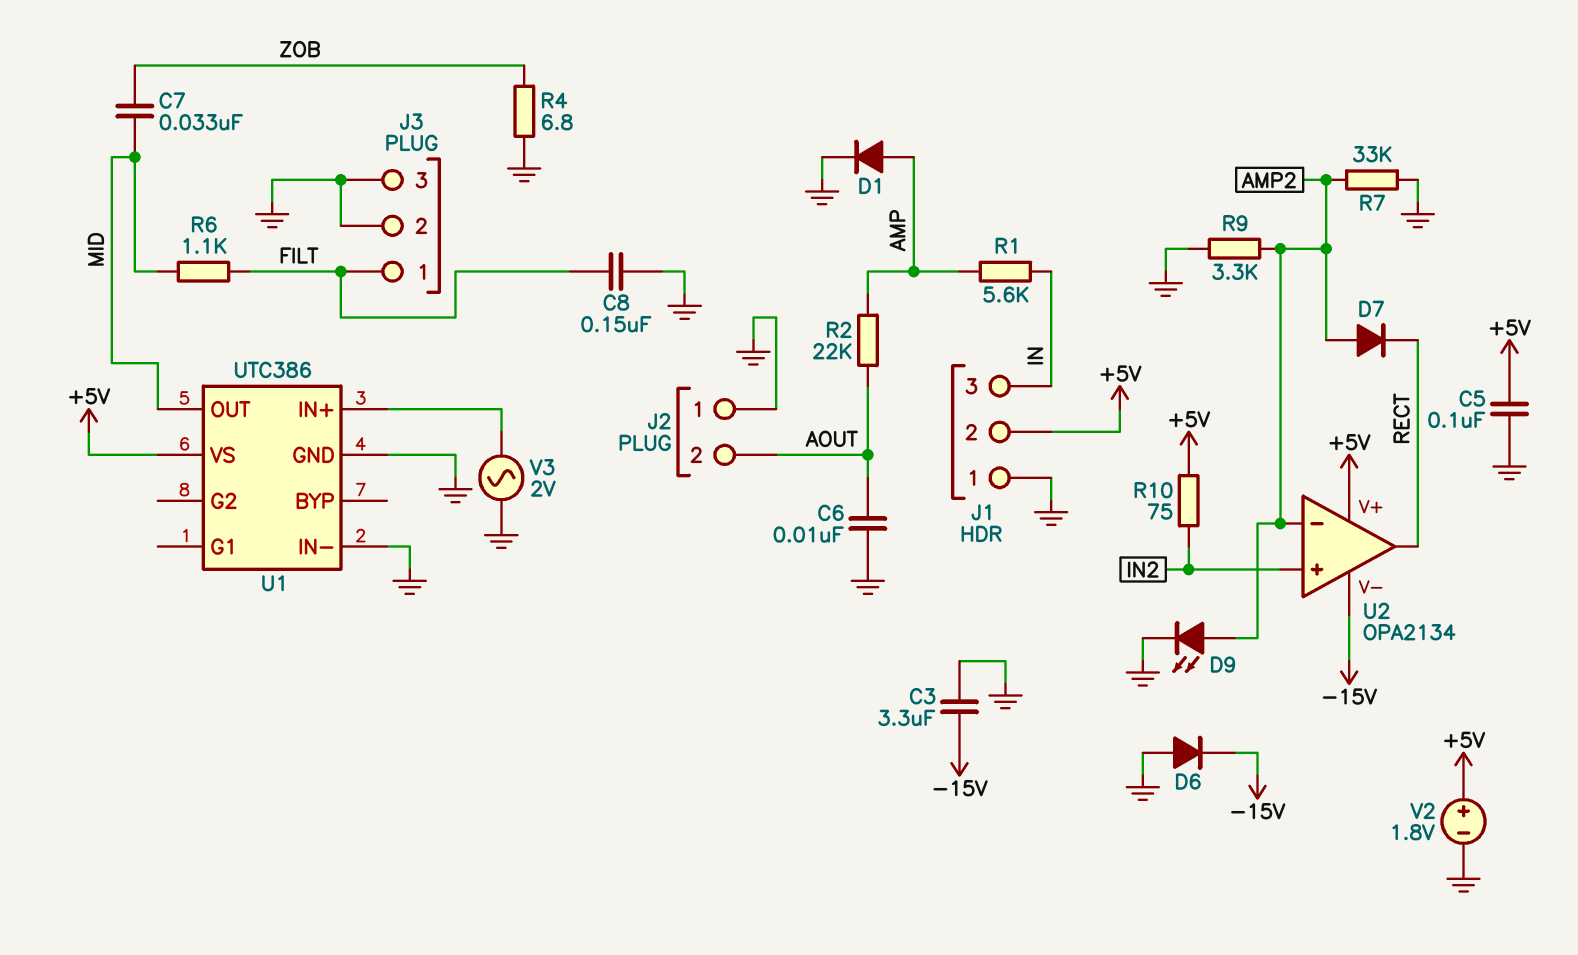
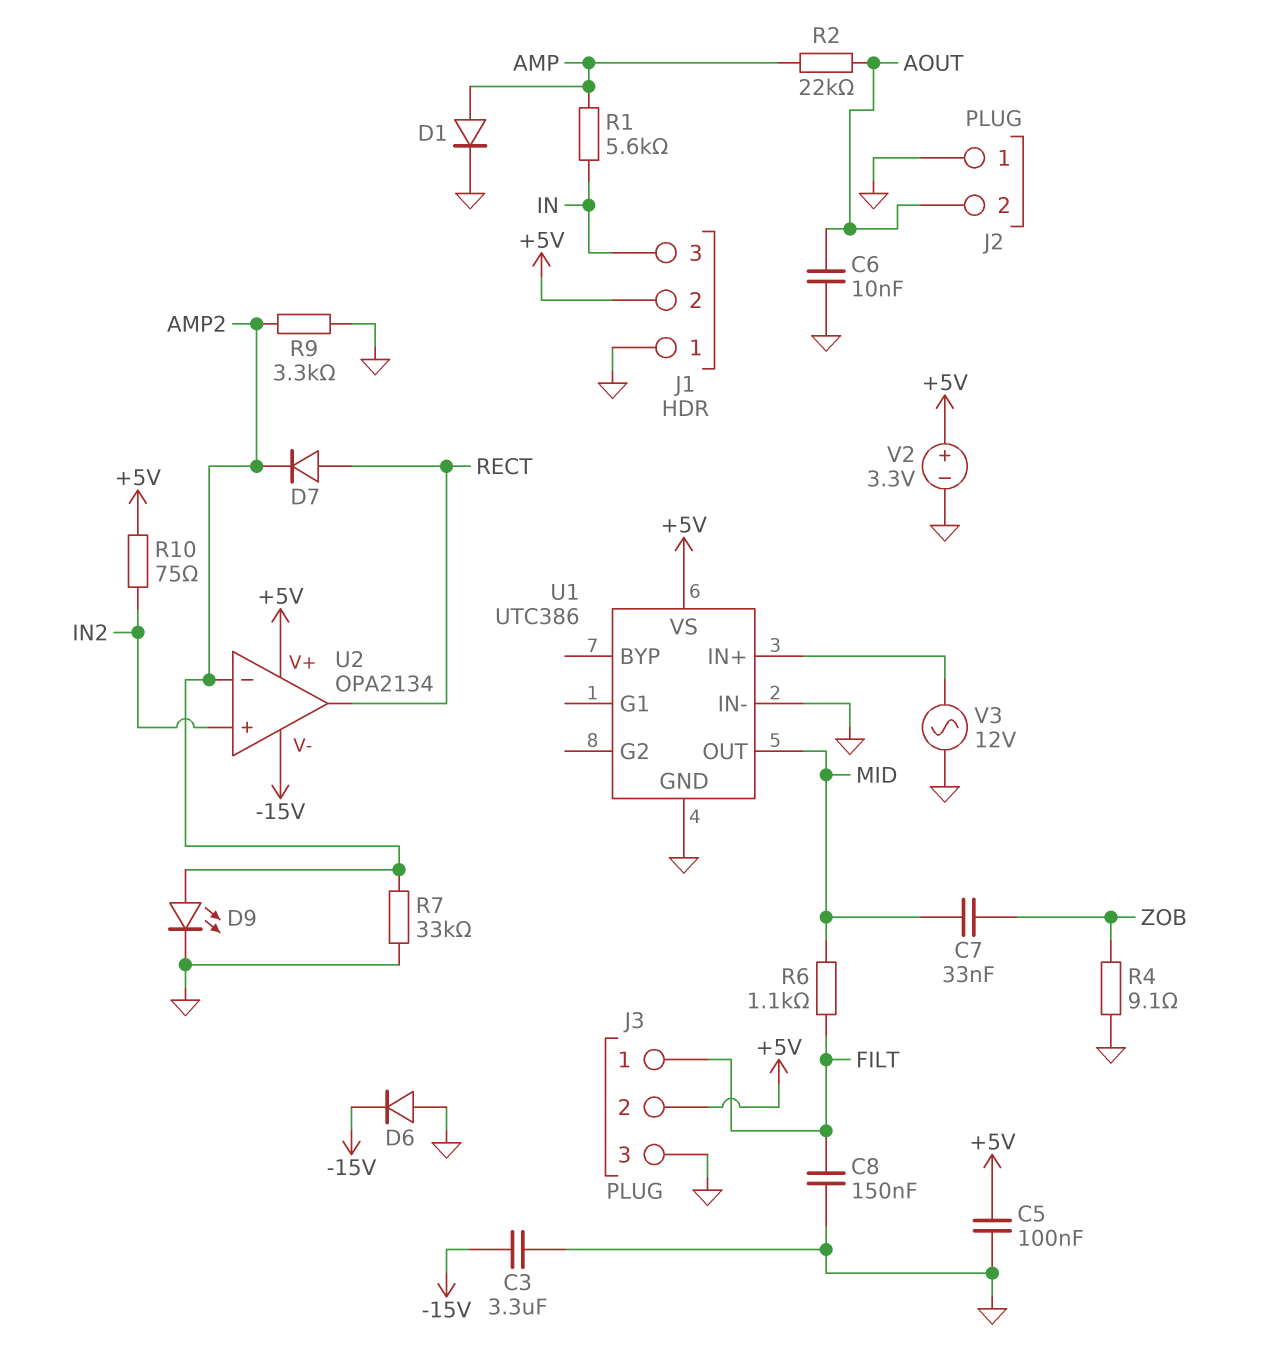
D7: diode (A AMP2, K RECT) -> diode (A RECT, K AMP2)
J3 pin 2: GND -> +5V
R4: 6.8 (GND, ZOB) -> 9.1 (GND, ZOB)
V2: 1.8V (plus +5V, minus GND) -> 3.3V (plus +5V, minus GND)
V3: AC 2V (GND, U1/IN+) -> AC 12V (GND, U1/IN+)

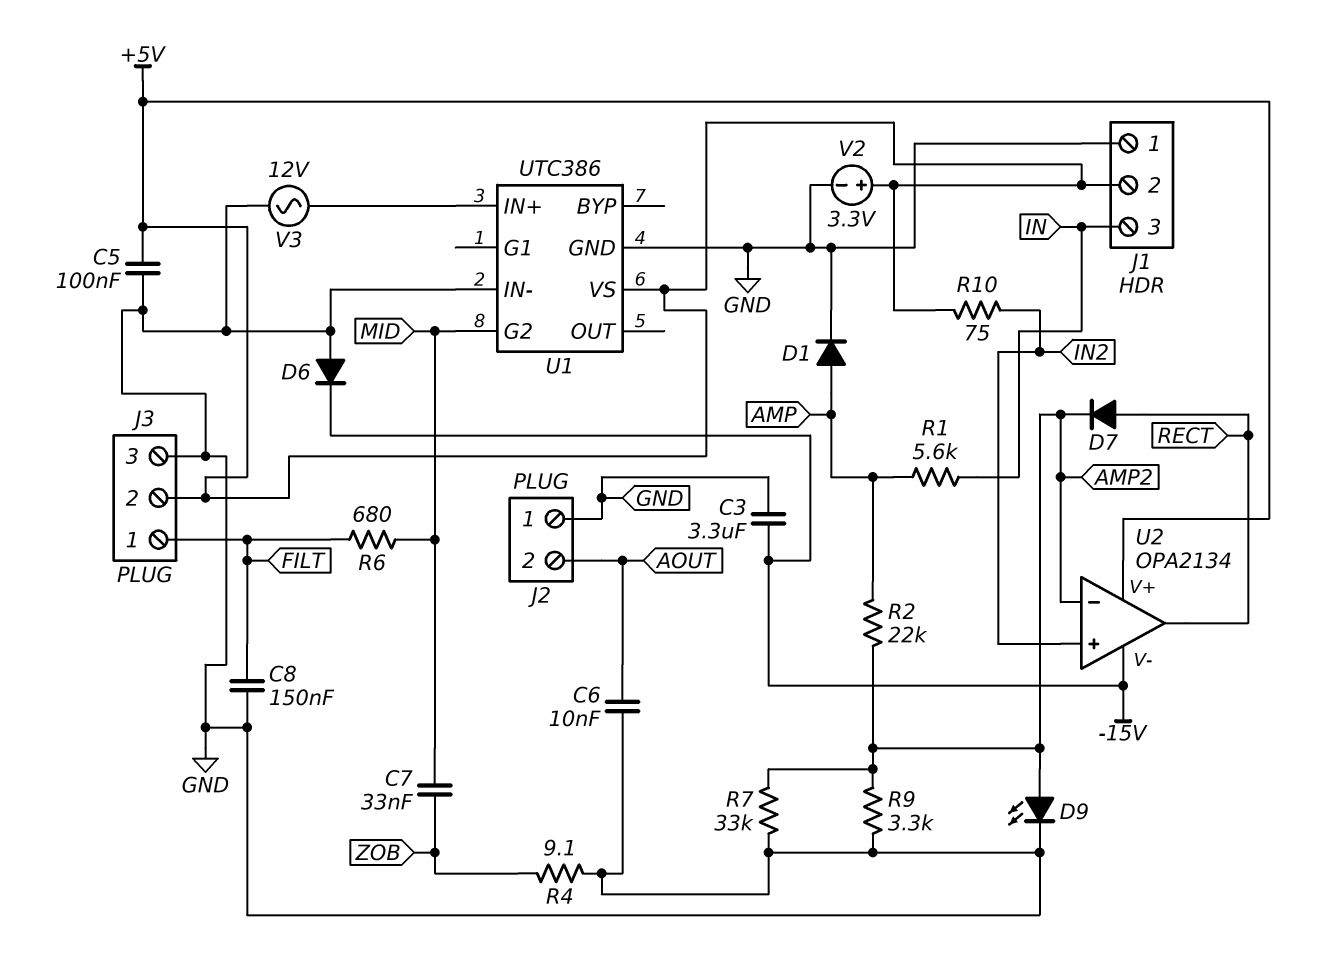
R2: 22k (AMP, AOUT) -> 22k (AMP, AMP2)
R6: 1.1k (FILT, MID) -> 680 (FILT, MID)
U1 pin G2: none -> MID
U1 pin OUT: MID -> none

